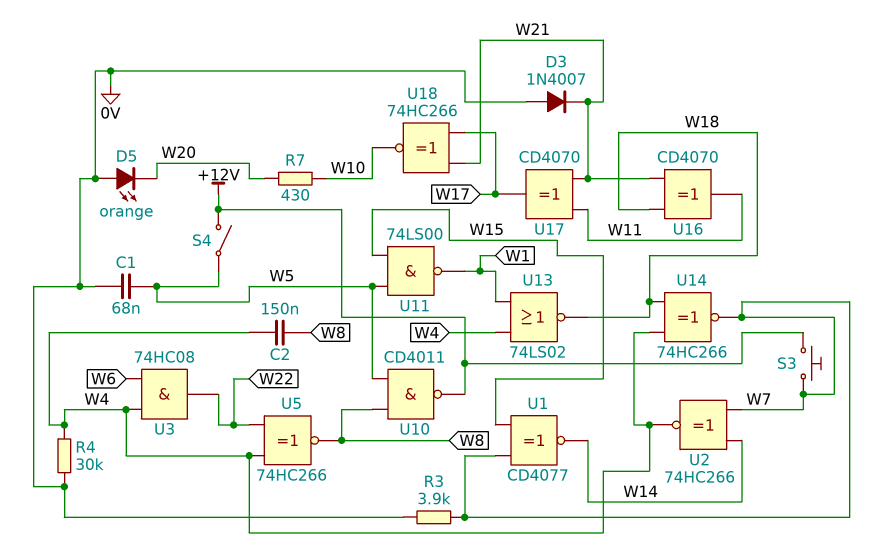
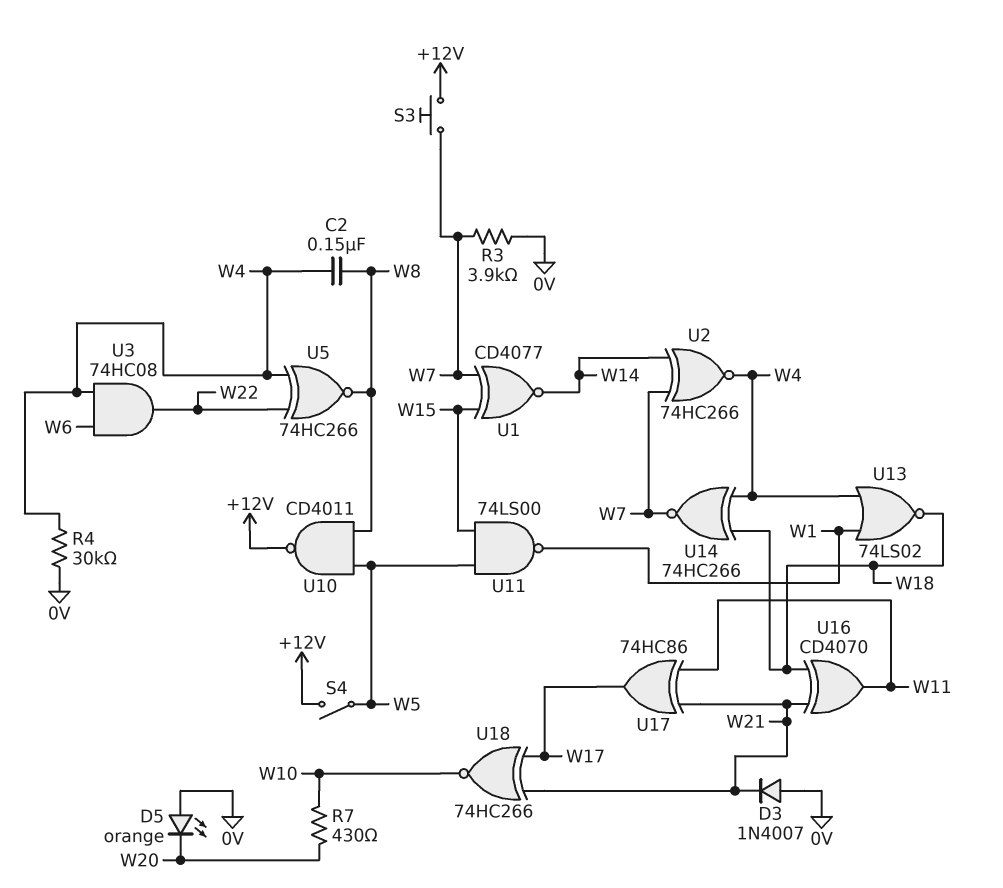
C1: 68nF (0V, W5) -> none
U17: XOR CD4070 (in W11, in W21, out W17) -> XOR 74HC86 (in W11, in W21, out W17)

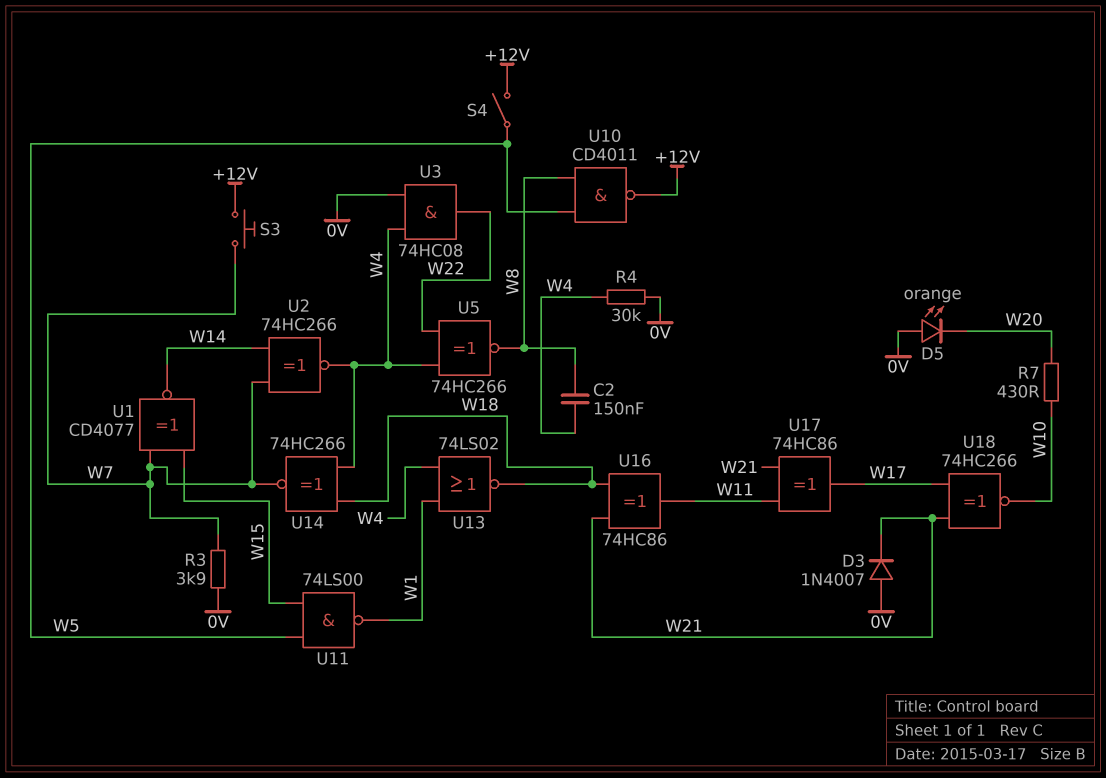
U3: AND 74HC08 (in W4, in W6, out W22) -> AND 74HC08 (in 0V, in W4, out W22)
U16: XOR CD4070 (in W18, in W21, out W11) -> XOR 74HC86 (in W18, in W21, out W11)

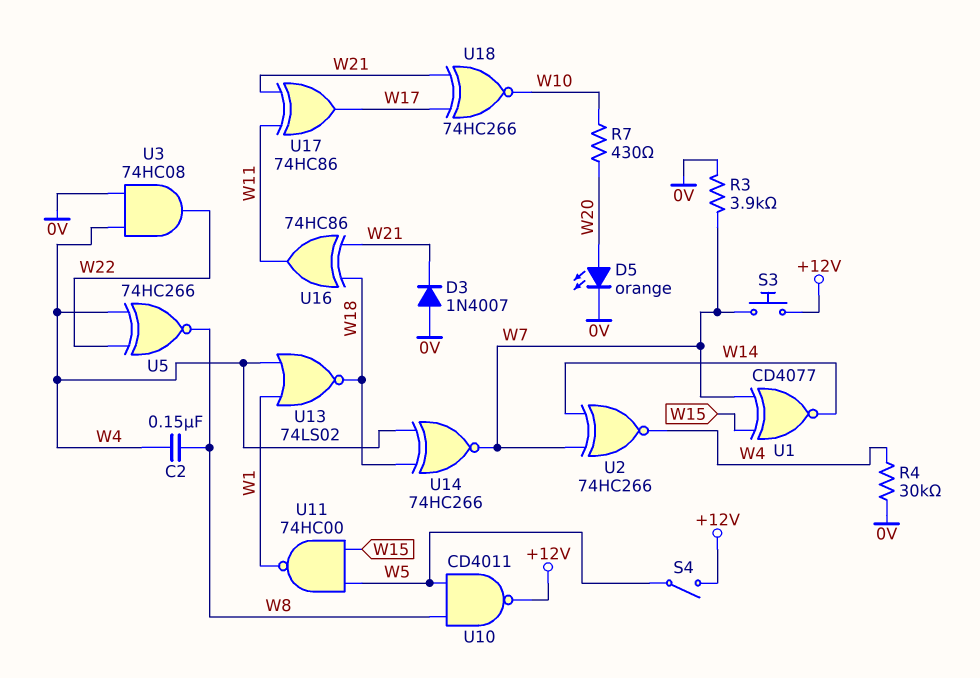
D5: LED orange (A 0V, K W20) -> LED orange (A W20, K 0V)
U11: NAND 74LS00 (in W5, in W15, out W1) -> NAND 74HC00 (in W5, in W15, out W1)

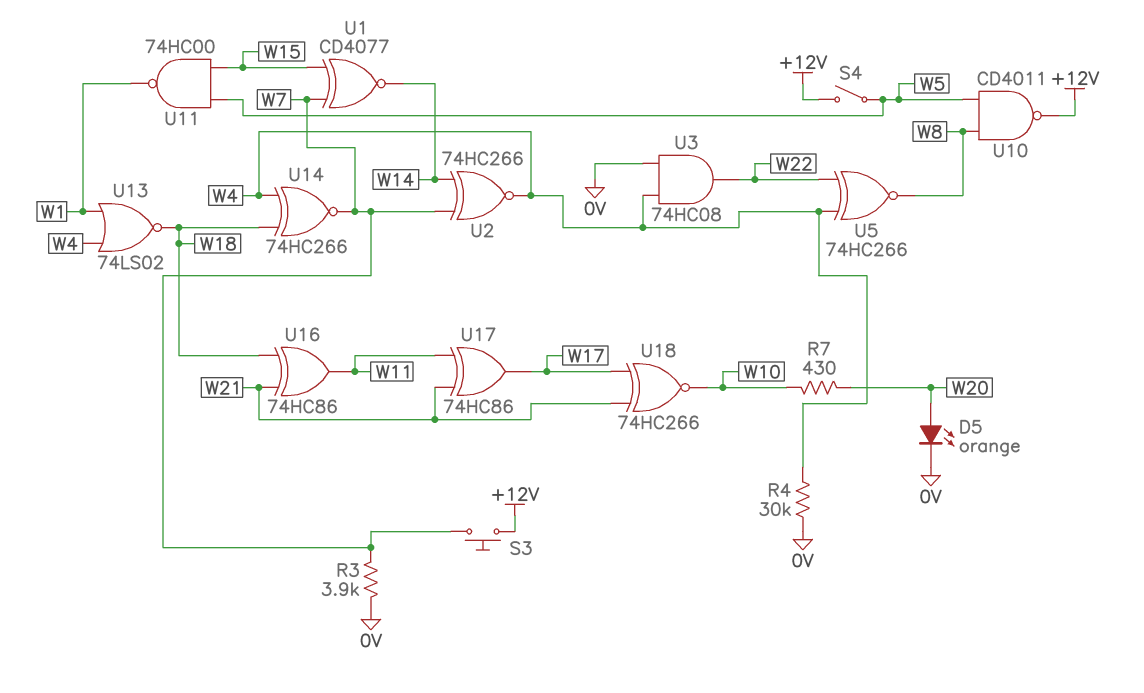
C2: 150nF (W4, W8) -> none
D3: diode 1N4007 (A 0V, K W21) -> none

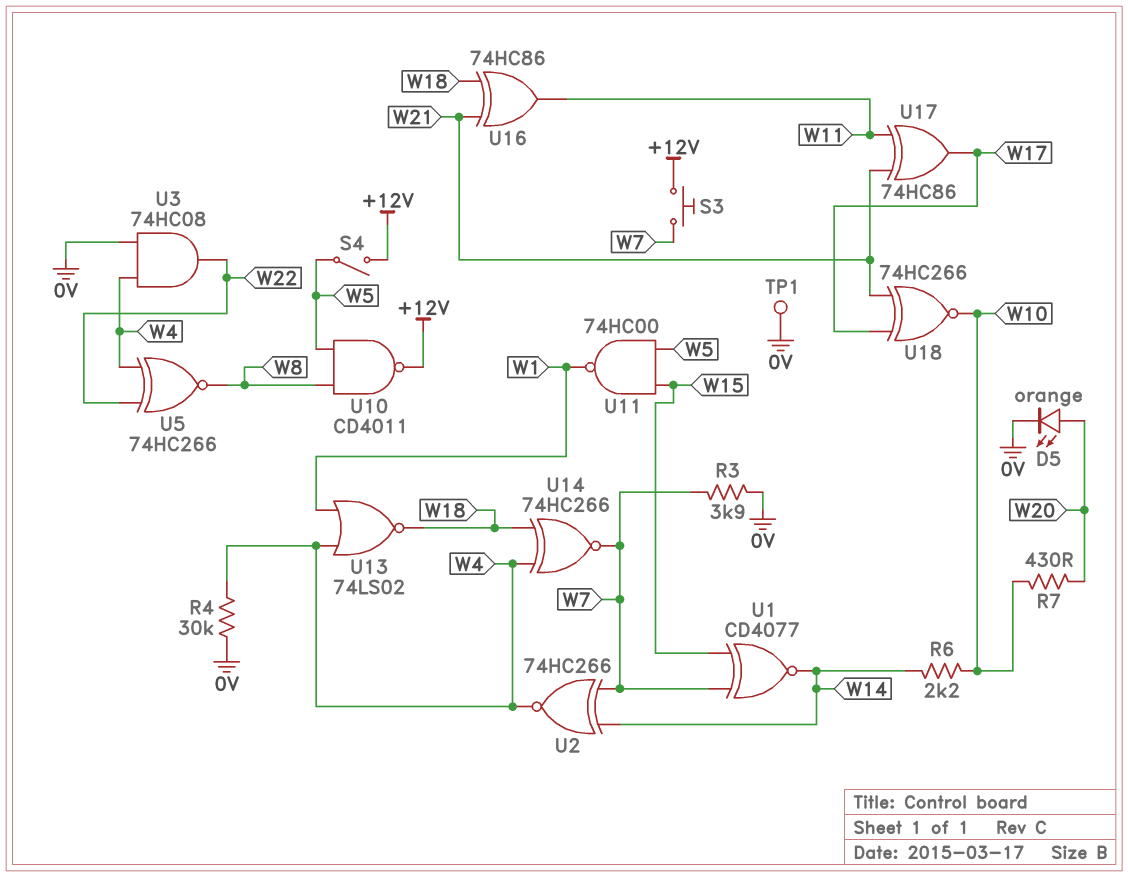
R6: none -> 2.2k (W10, W14)
TP1: none -> test point (0V)

